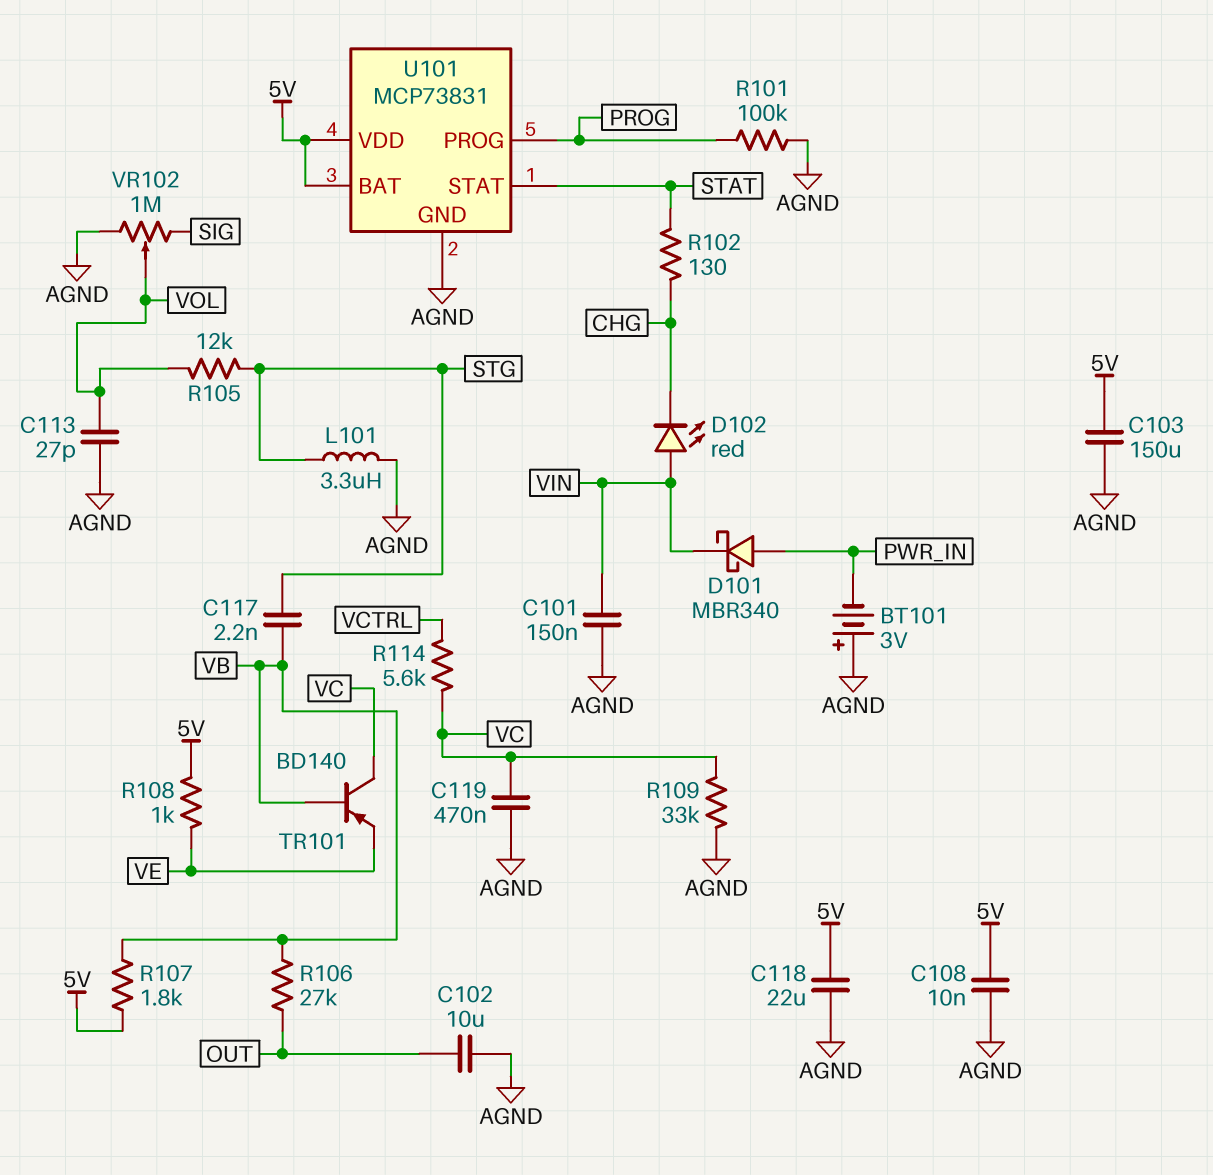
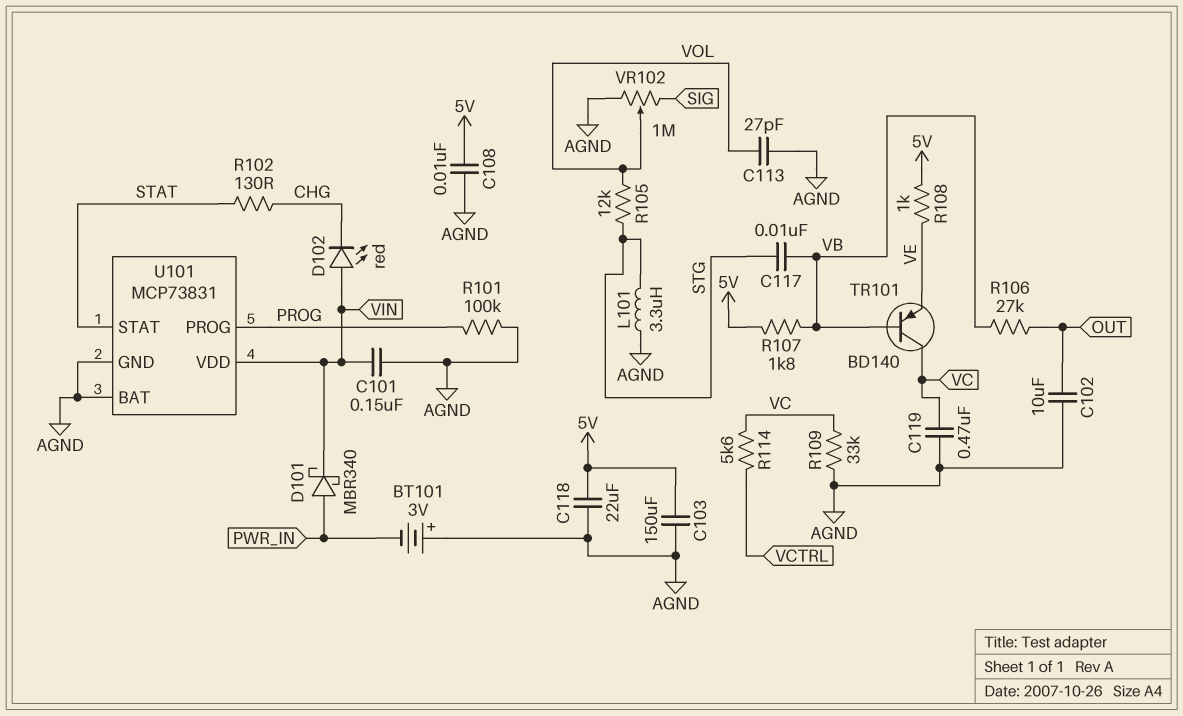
C117: 2.2nF (STG, VB) -> 10nF (STG, VB)
U101 pin BAT: 5V -> AGND
U101 pin VDD: 5V -> VIN

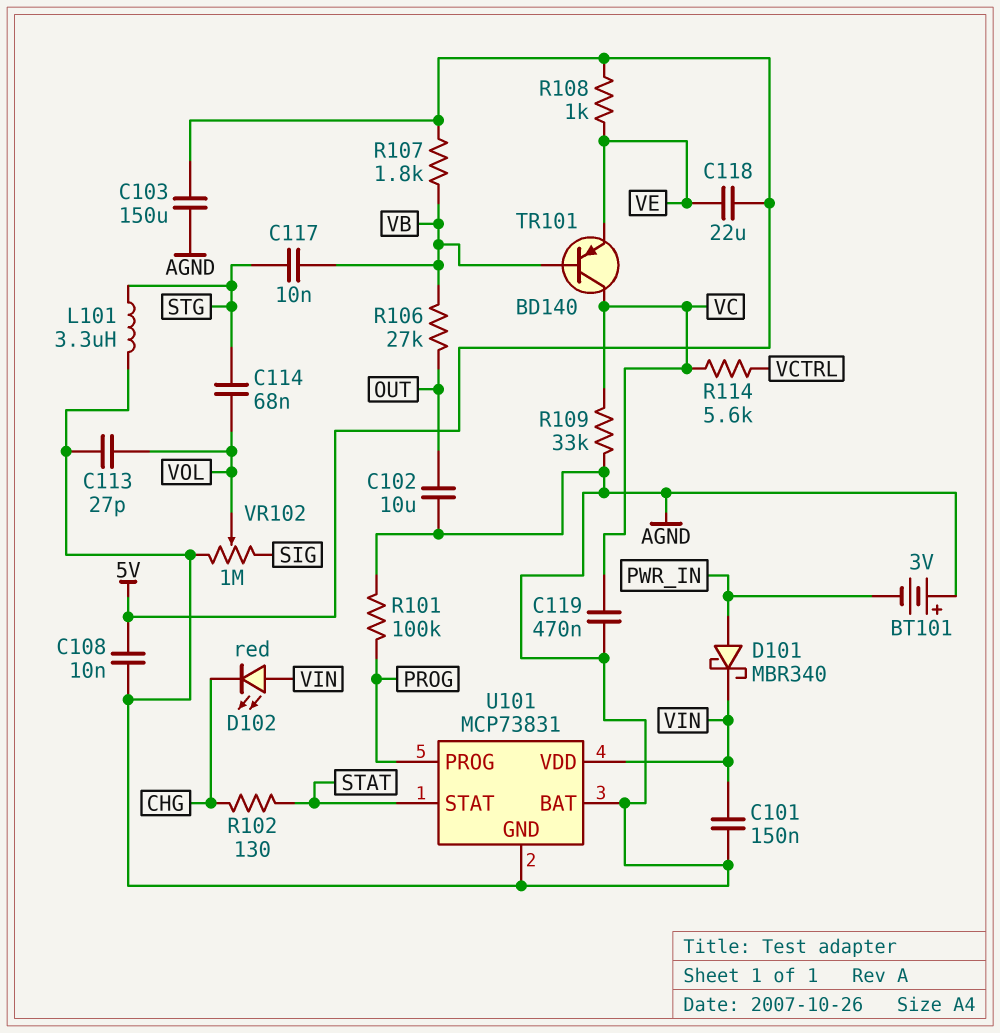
C114: none -> 68nF (STG, VOL)
C118: 22uF (5V, AGND) -> 22uF (5V, VE)
R105: 12k (STG, VOL) -> none

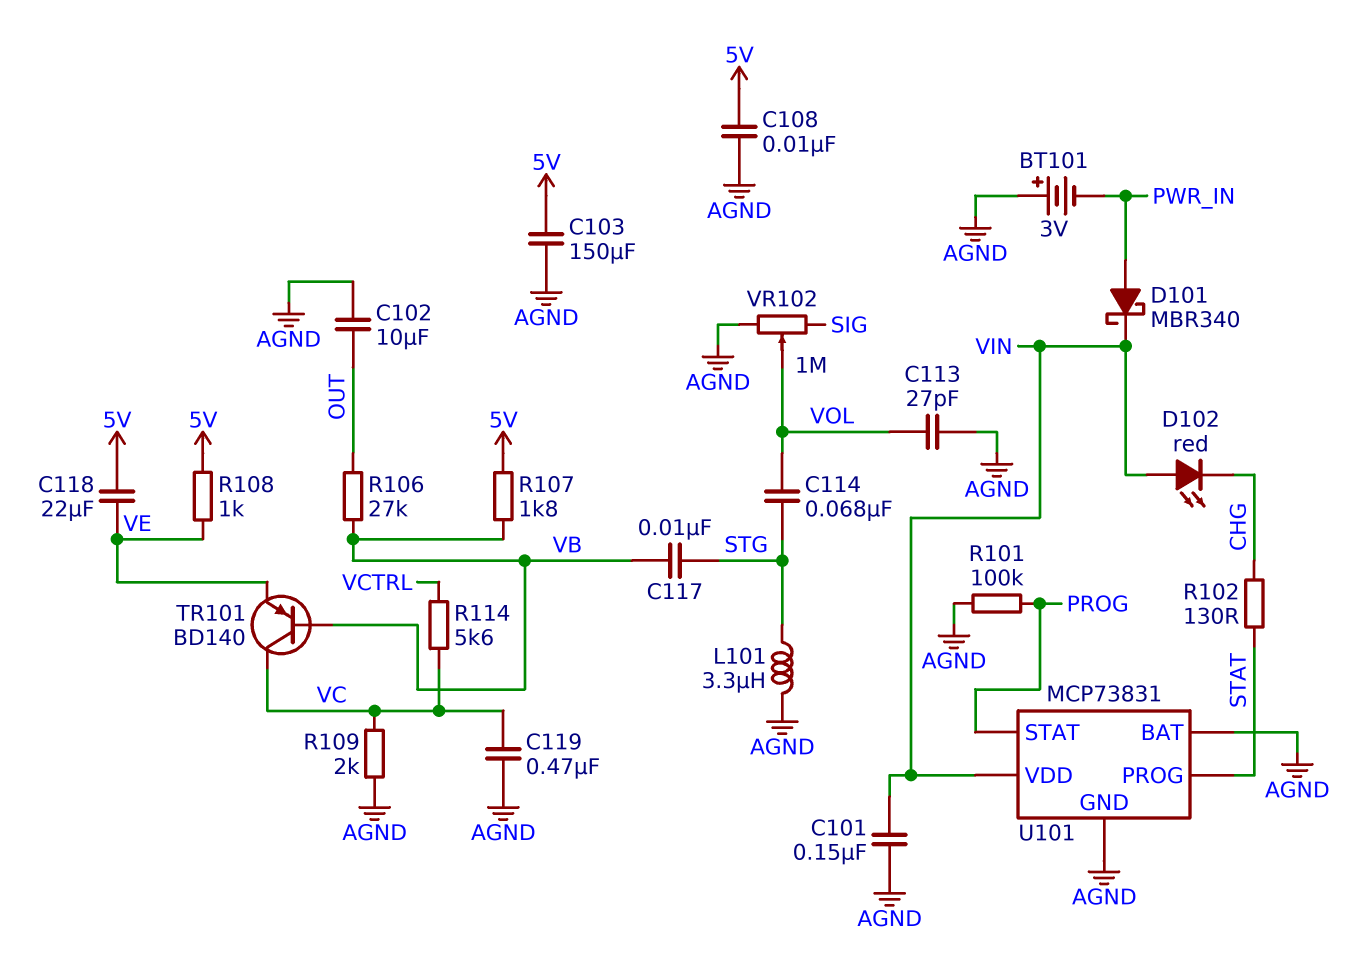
R109: 33k (AGND, VC) -> 2k (AGND, VC)
U101 pin PROG: PROG -> STAT
U101 pin STAT: STAT -> PROG

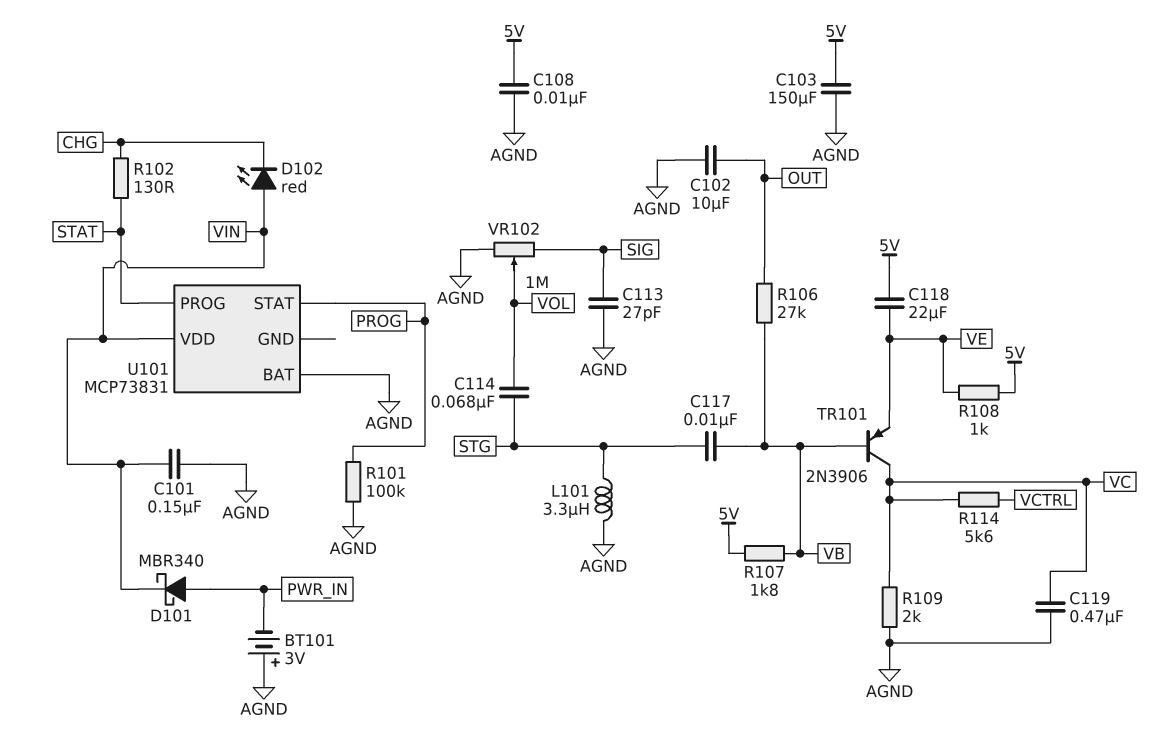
C113: 27pF (AGND, VOL) -> 27pF (AGND, SIG)
TR101: PNP BD140 (B VB, C VC, E VE) -> PNP 2N3906 (B VB, C VC, E VE)
U101 pin GND: AGND -> none

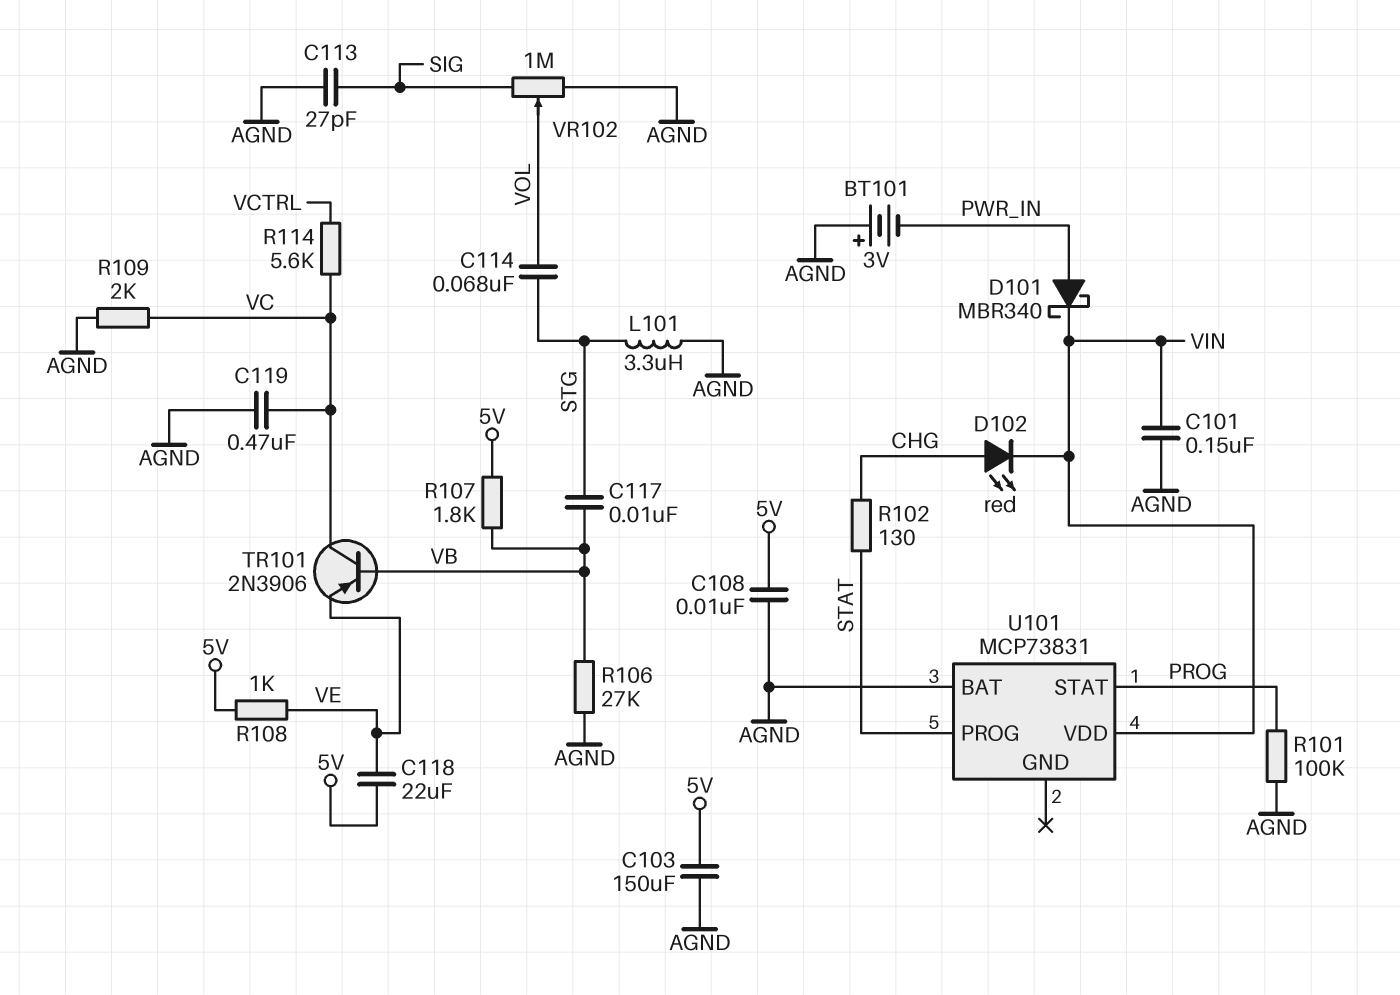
C102: 10uF (AGND, OUT) -> none
D102: LED red (A VIN, K CHG) -> LED red (A CHG, K VIN)
R106: 27k (OUT, VB) -> 27k (AGND, VB)

